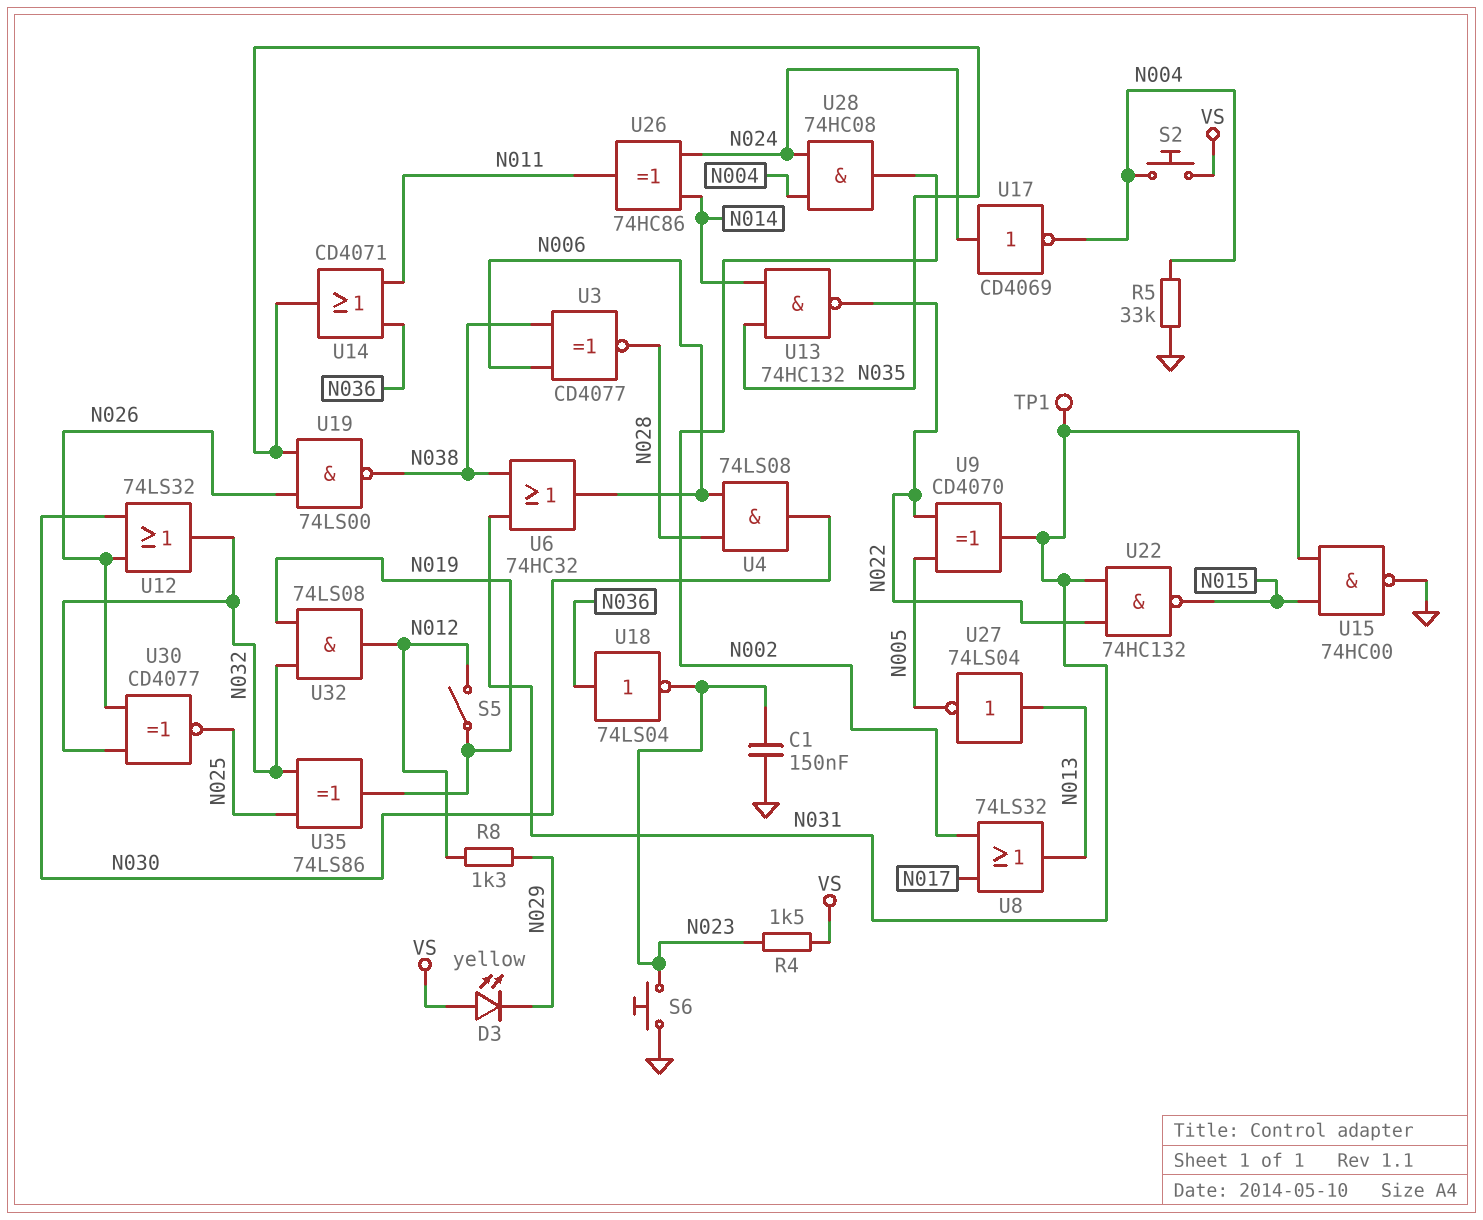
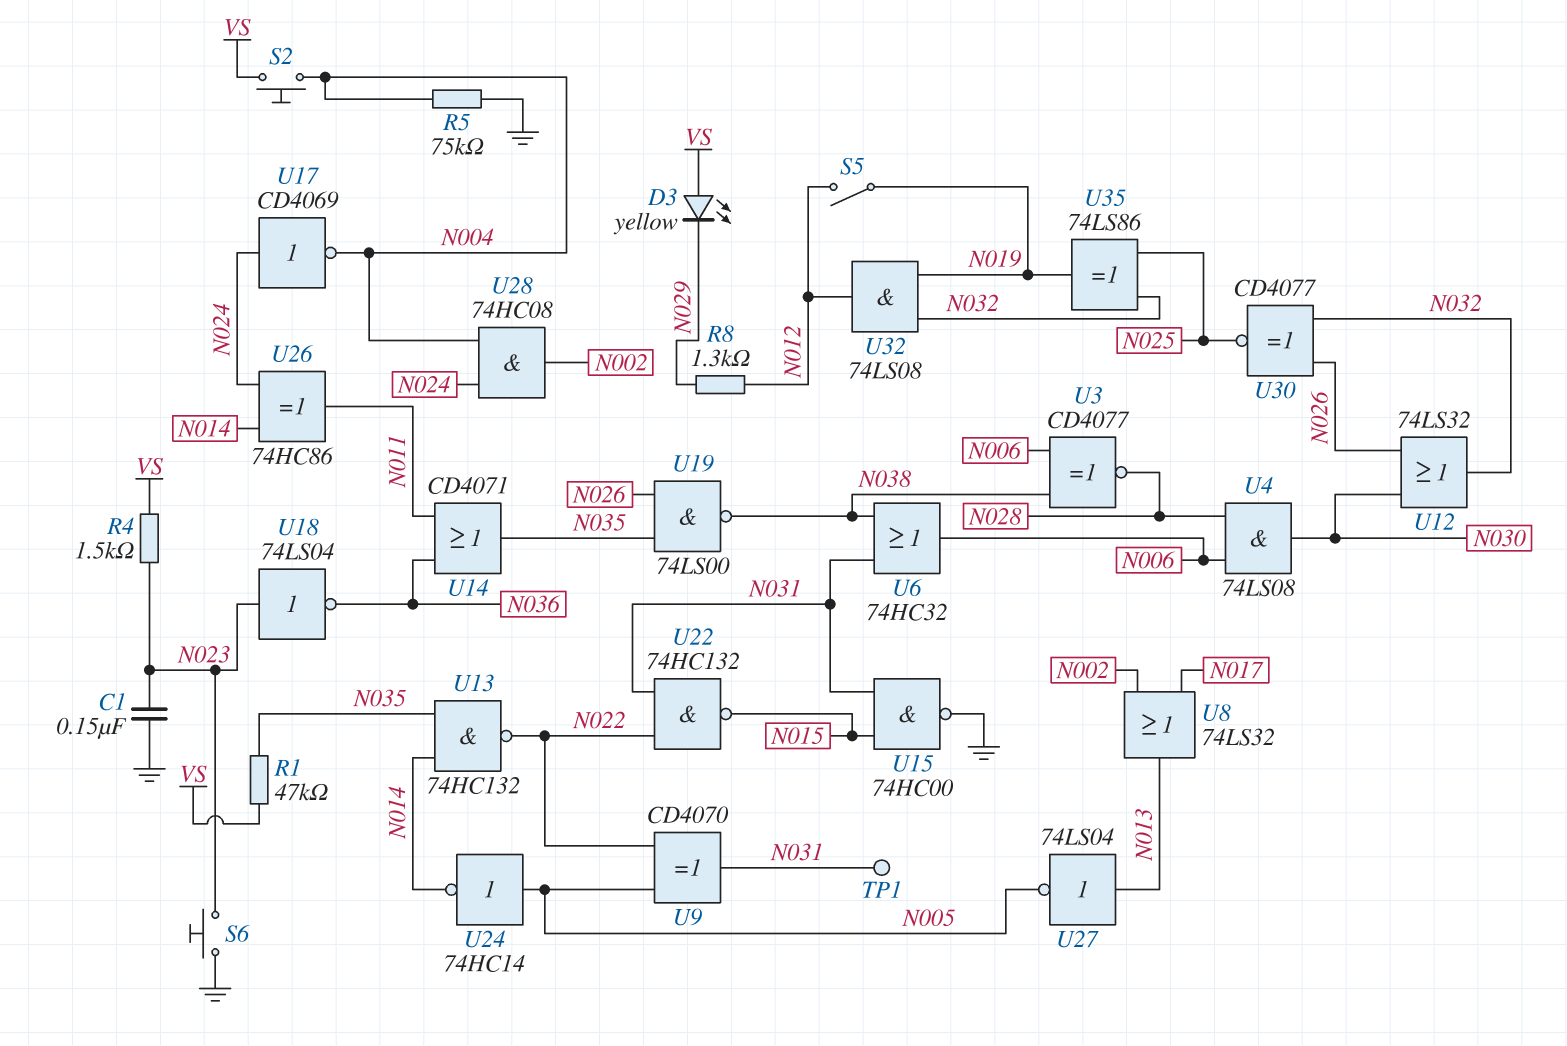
R1: none -> 47k (N035, VS)
R5: 33k (GND, N004) -> 75k (GND, N004)
U18: NOT 74LS04 (in N036, out N023) -> NOT 74LS04 (in N023, out N036)
U24: none -> NOT 74HC14 (in N005, out N014)

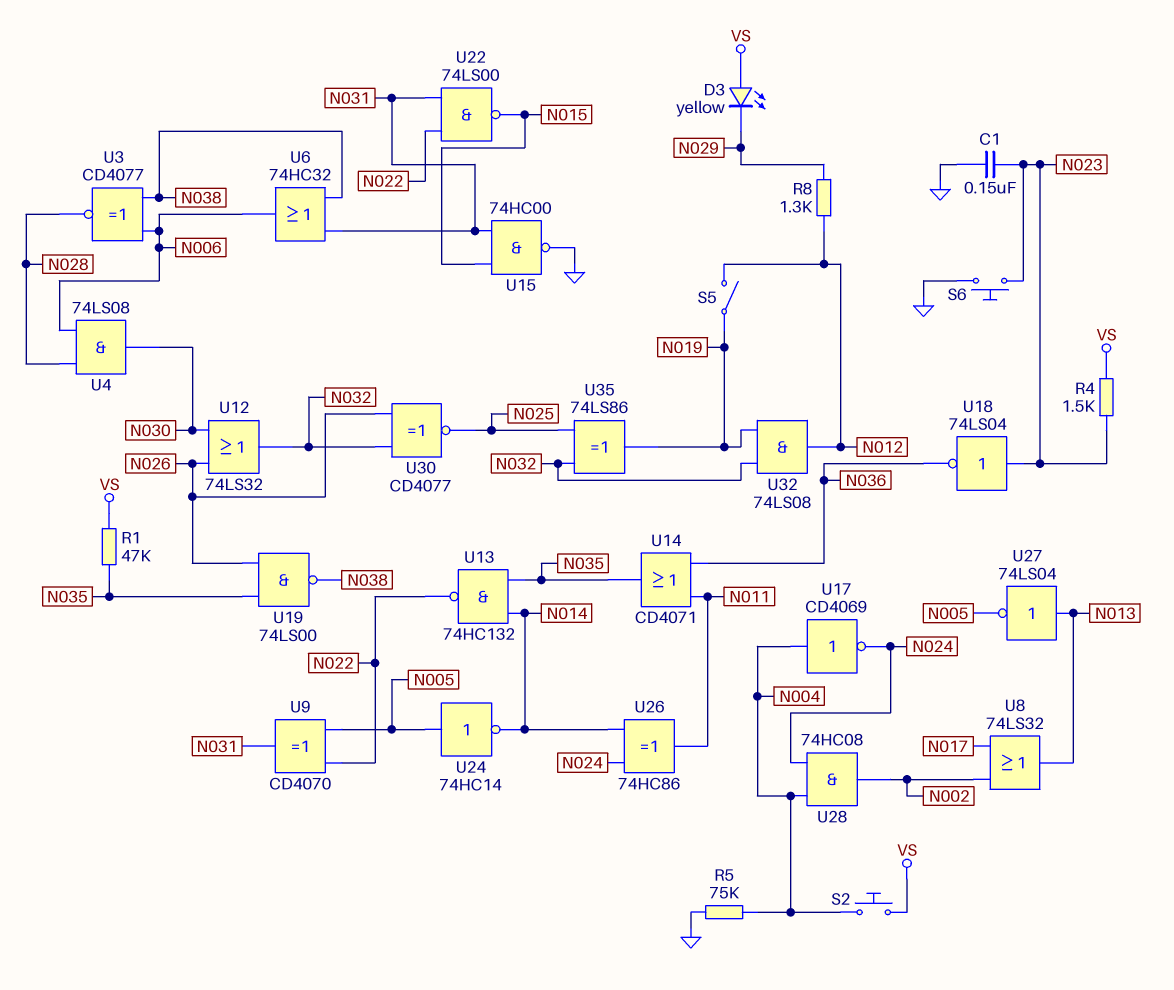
TP1: test point (N031) -> none
U17: NOT CD4069 (in N024, out N004) -> NOT CD4069 (in N004, out N024)
U22: NAND 74HC132 (in N022, in N031, out N015) -> NAND 74LS00 (in N022, in N031, out N015)

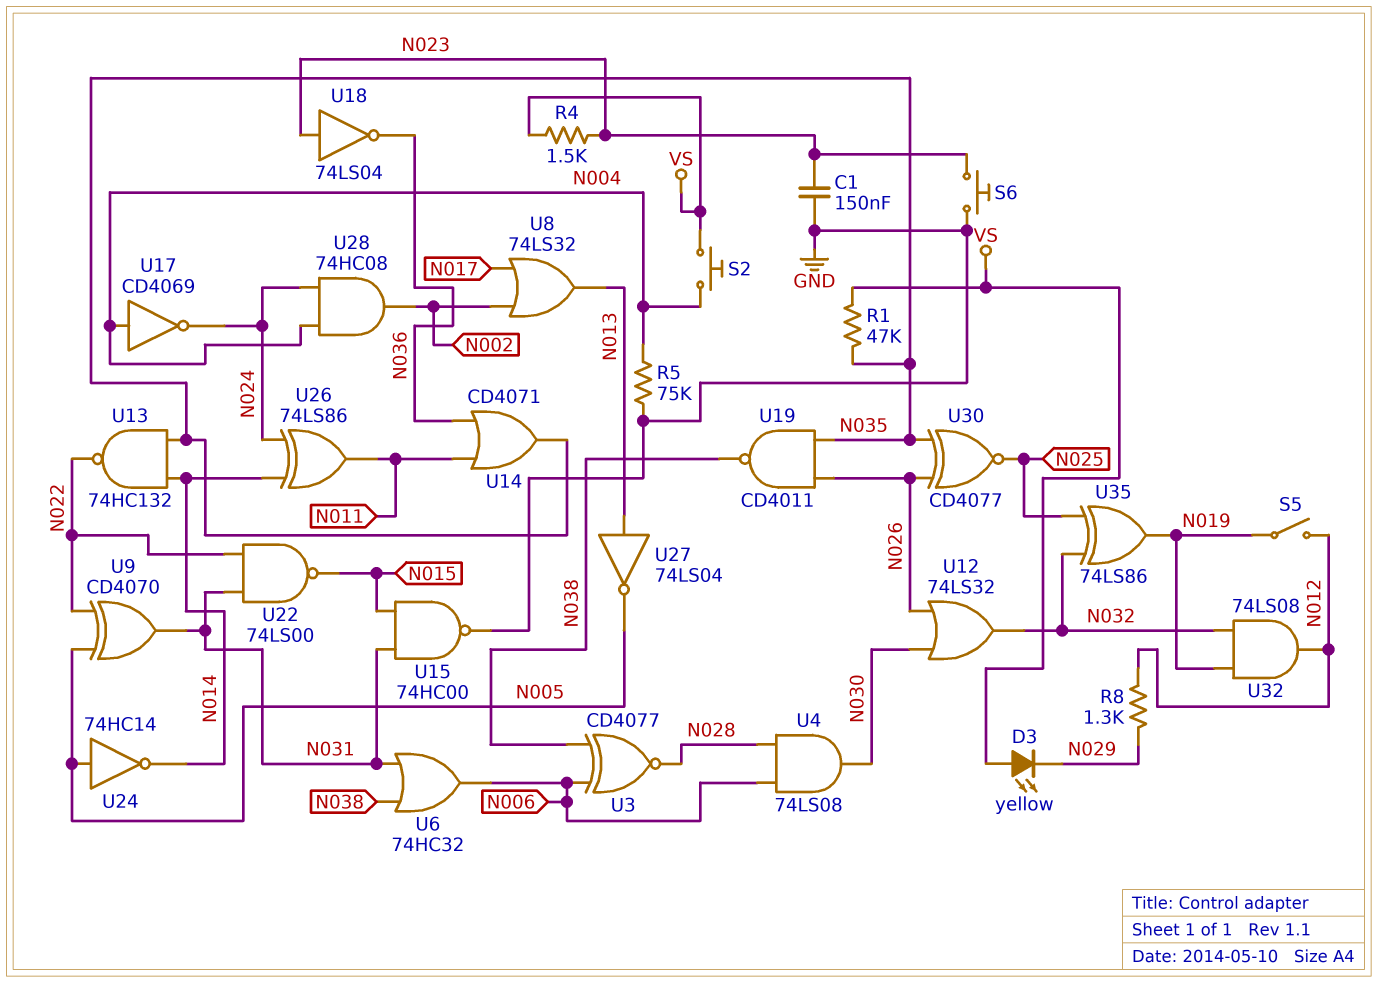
U19: NAND 74LS00 (in N026, in N035, out N038) -> NAND CD4011 (in N026, in N035, out N038)
U26: XOR 74HC86 (in N014, in N024, out N011) -> XOR 74LS86 (in N014, in N024, out N011)
U30: XNOR CD4077 (in N026, in N032, out N025) -> XNOR CD4077 (in N026, in N035, out N025)

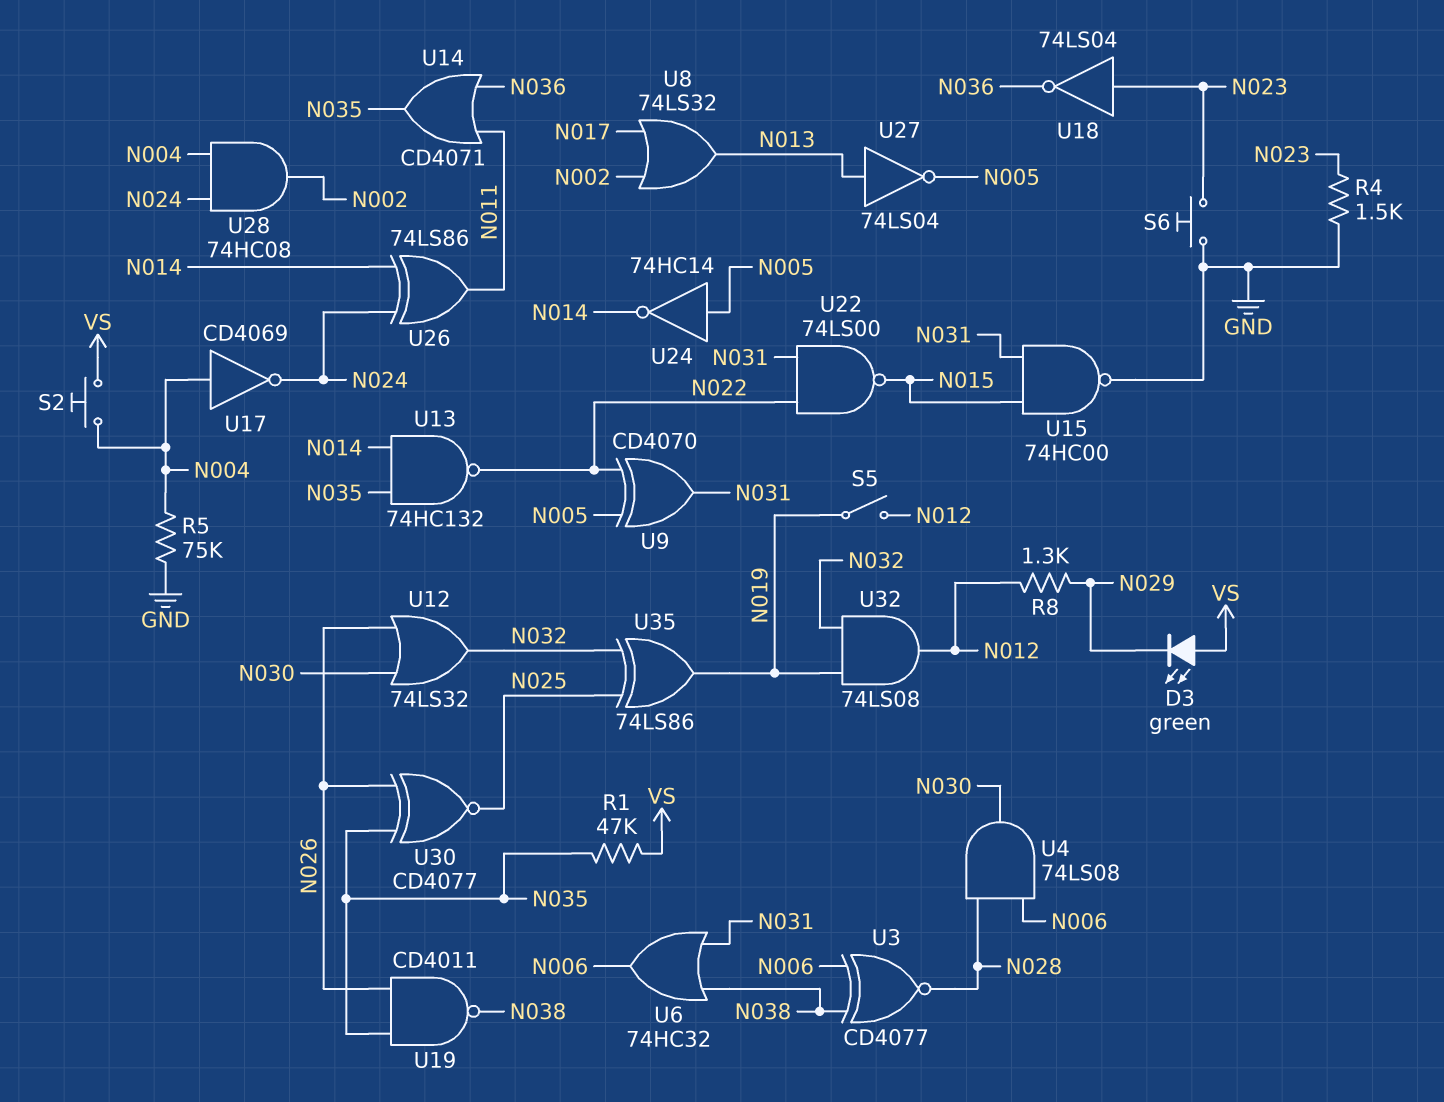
C1: 150nF (GND, N023) -> none
D3: LED yellow (A VS, K N029) -> LED green (A VS, K N029)
R4: 1.5k (N023, VS) -> 1.5k (GND, N023)

